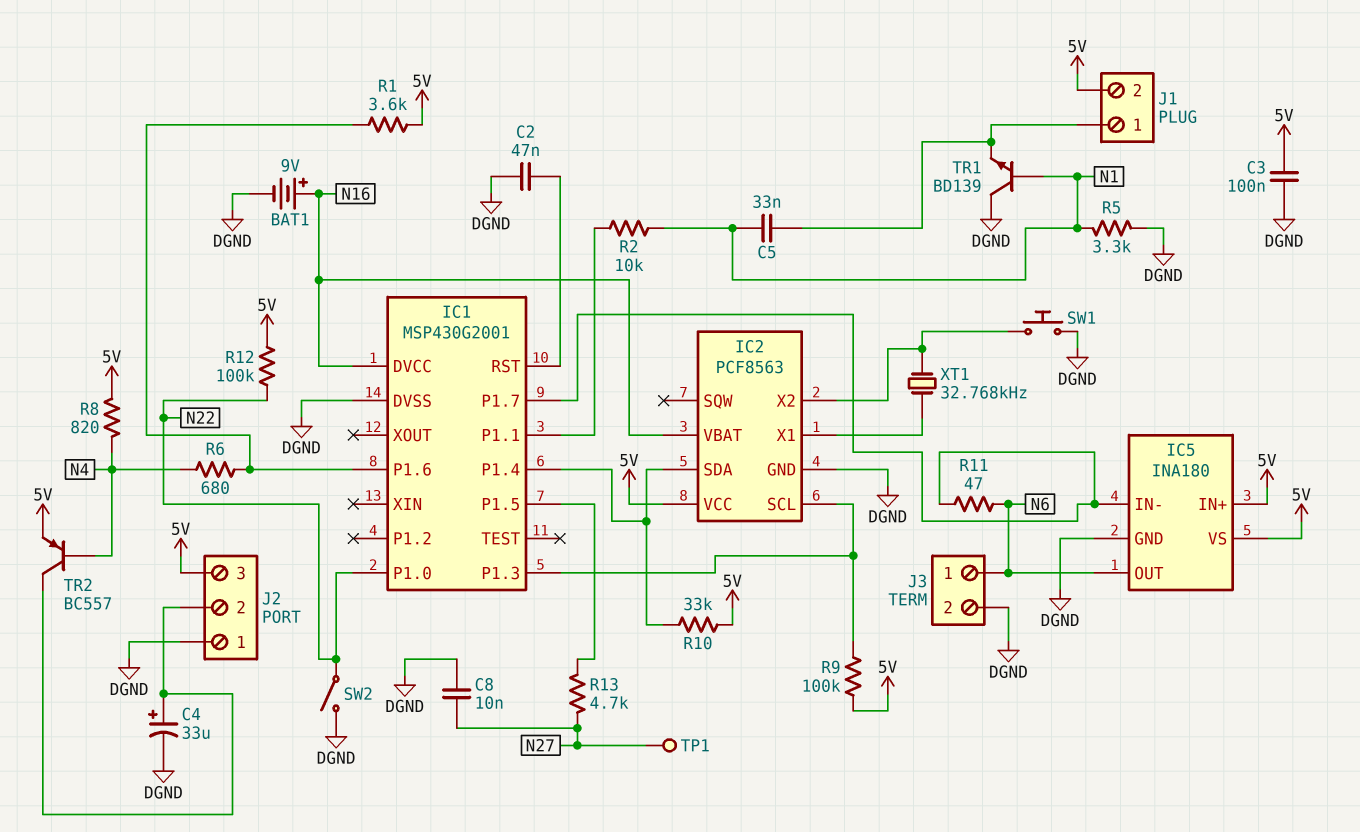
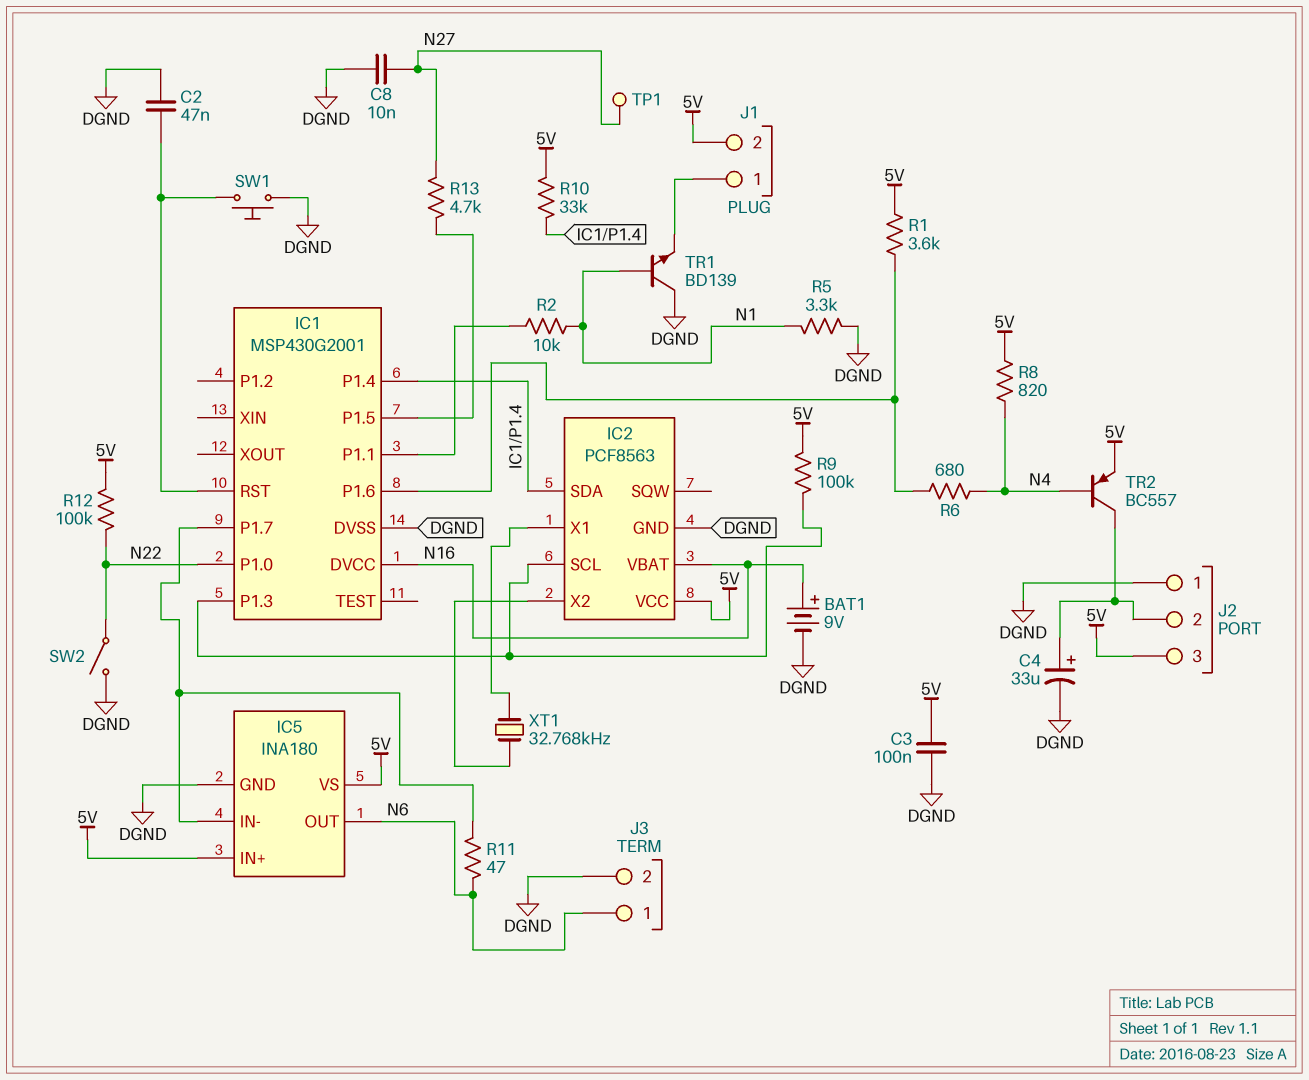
C5: 33nF (J1/1, N1) -> none
SW1: button (DGND, IC2/X2) -> button (DGND, IC1/RST)

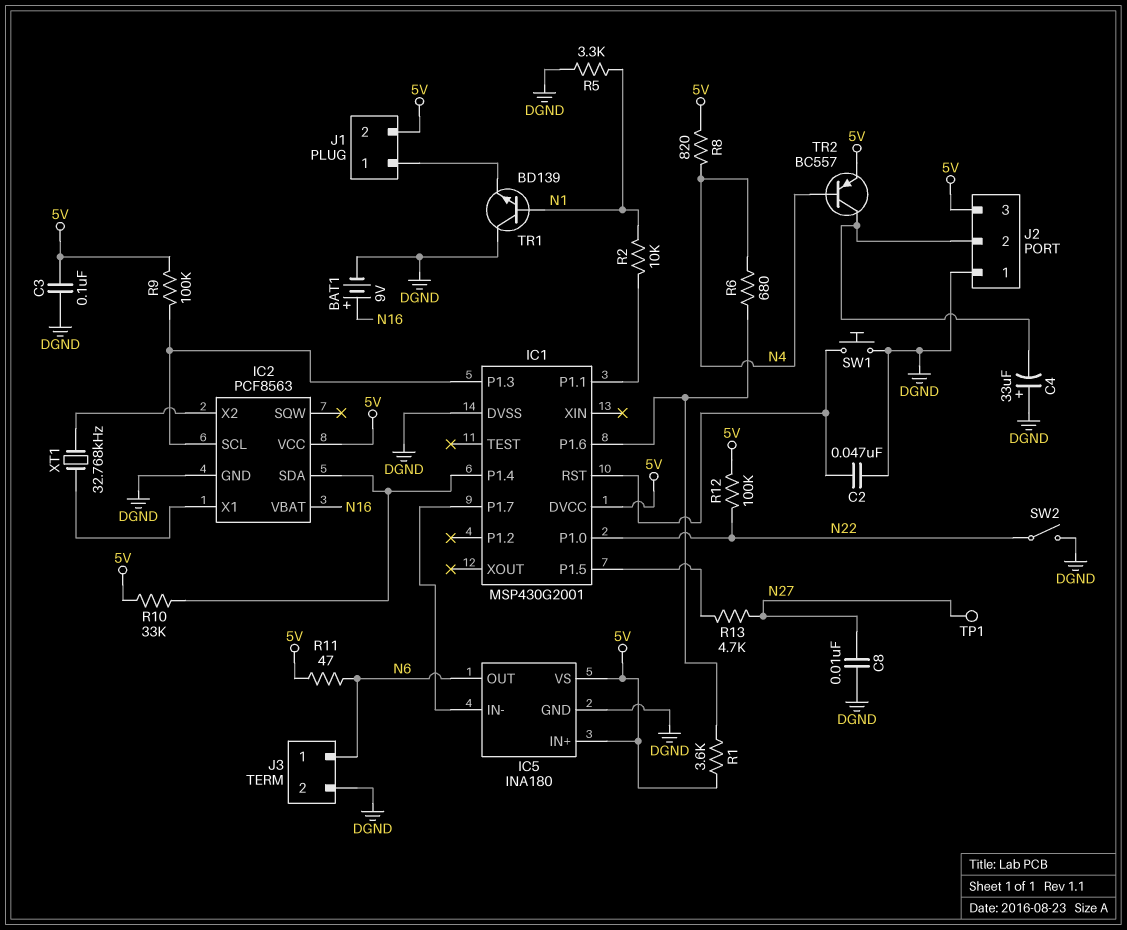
C4: 33uF (plus J2/2, minus DGND) -> 33uF (plus DGND, minus J2/2)
IC1 pin DVCC: N16 -> 5V
R11: 47 (IC1/P1.7, N6) -> 47 (5V, N6)

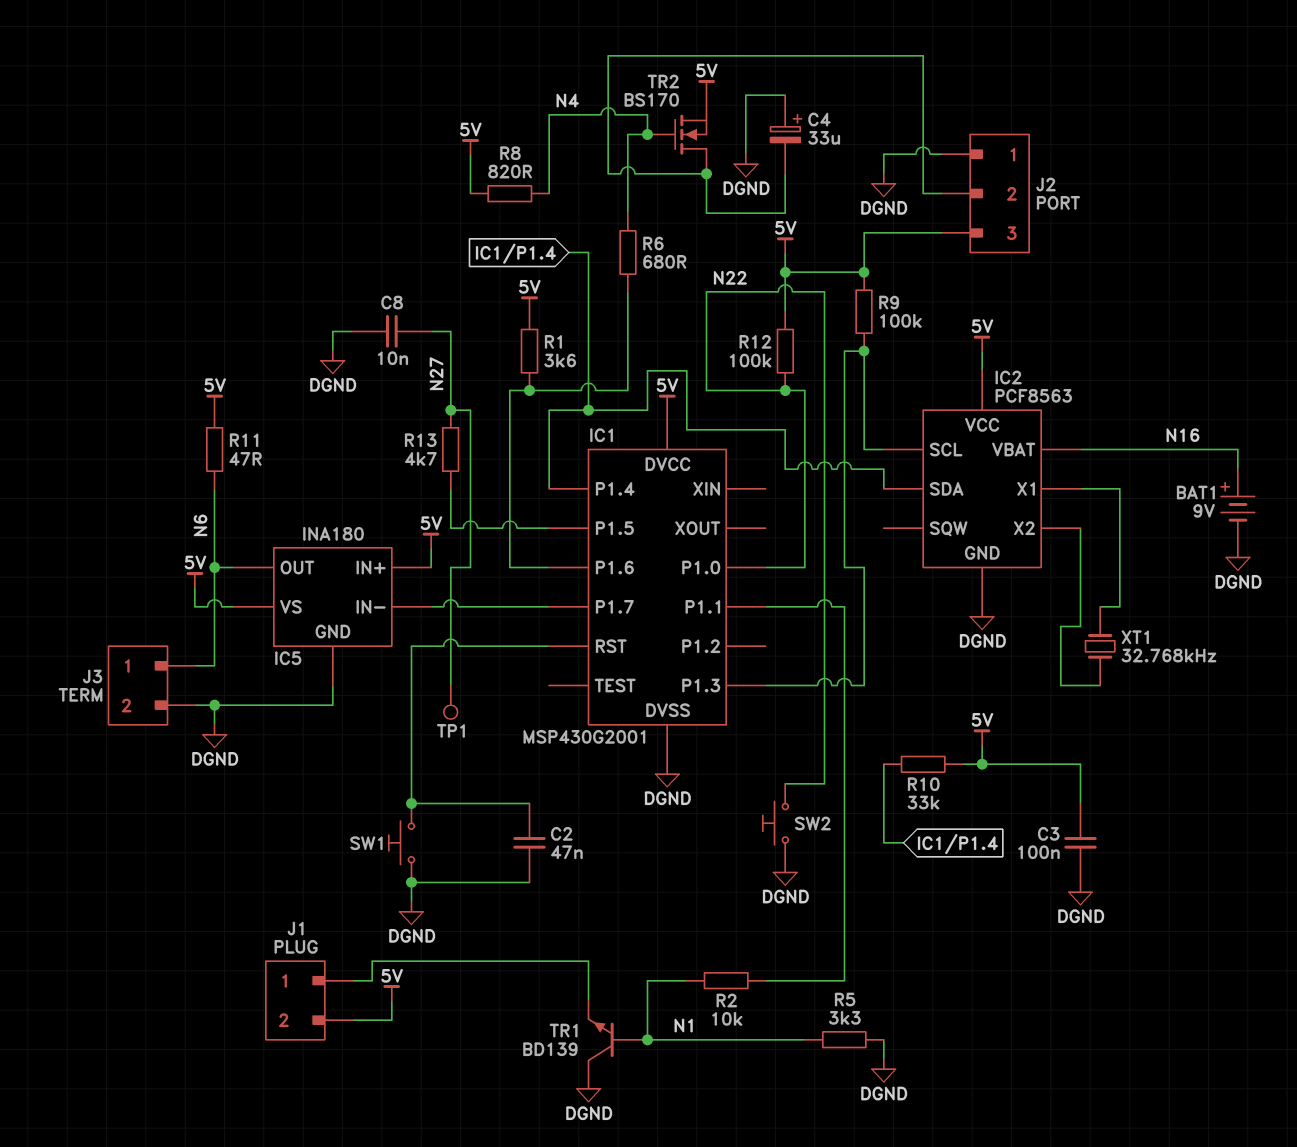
SW2: switch (DGND, N22) -> button (DGND, N22)
TR2: PNP BC557 (B N4, C J2/2, E 5V) -> NMOS BS170 (G N4, D J2/2, S 5V)

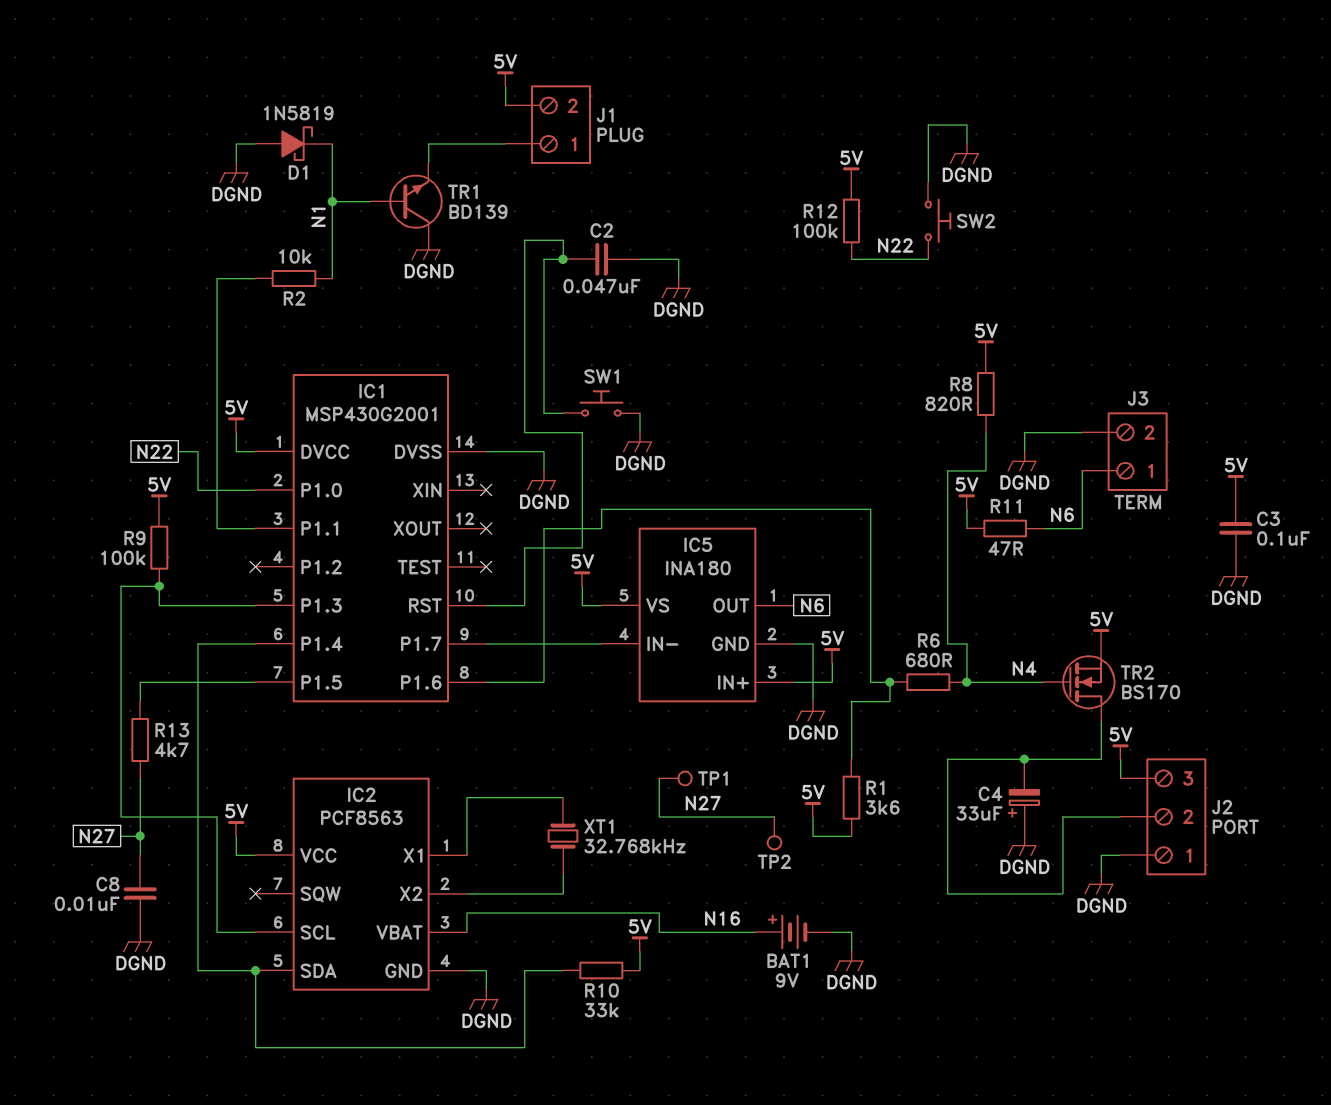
D1: none -> schottky 1N5819 (A DGND, K N1)
R5: 3.3k (DGND, N1) -> none
TP2: none -> test point (N27)

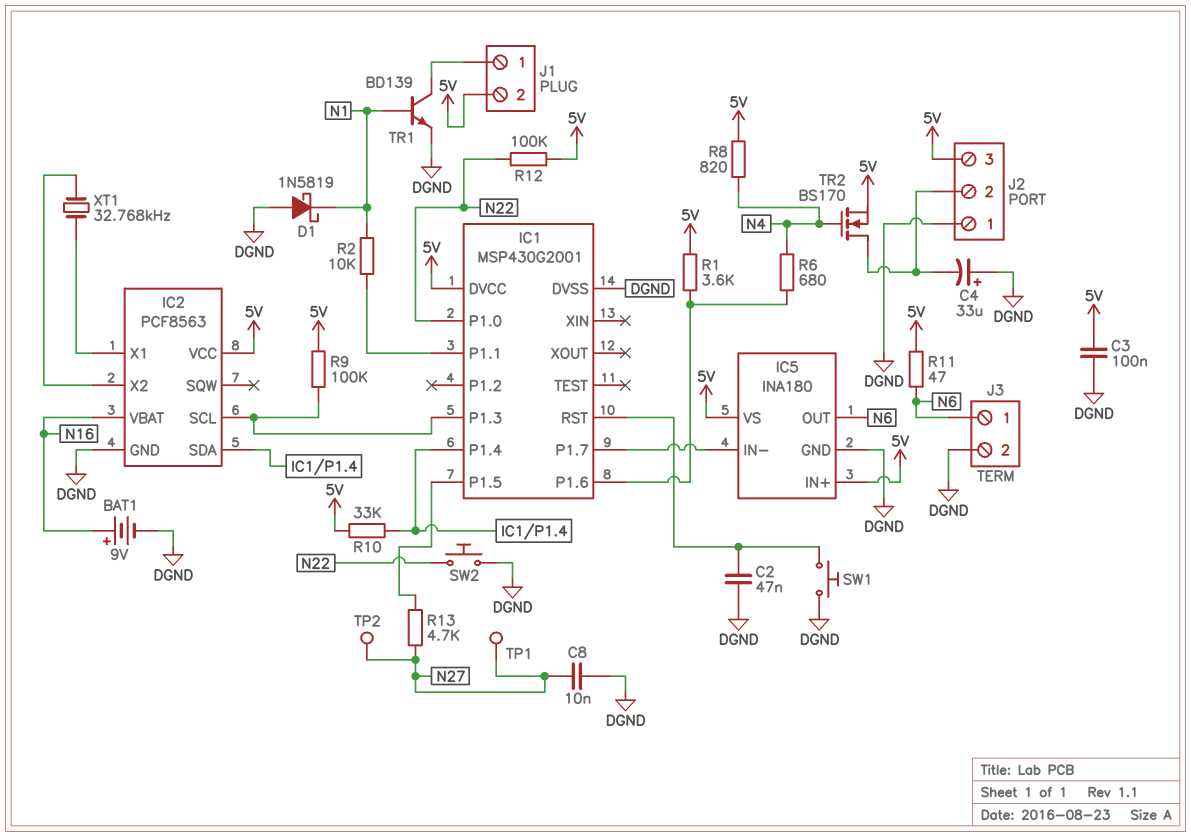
TR1: NPN BD139 (B N1, C DGND, E J1/1) -> NPN BD139 (B N1, C J1/1, E DGND)

